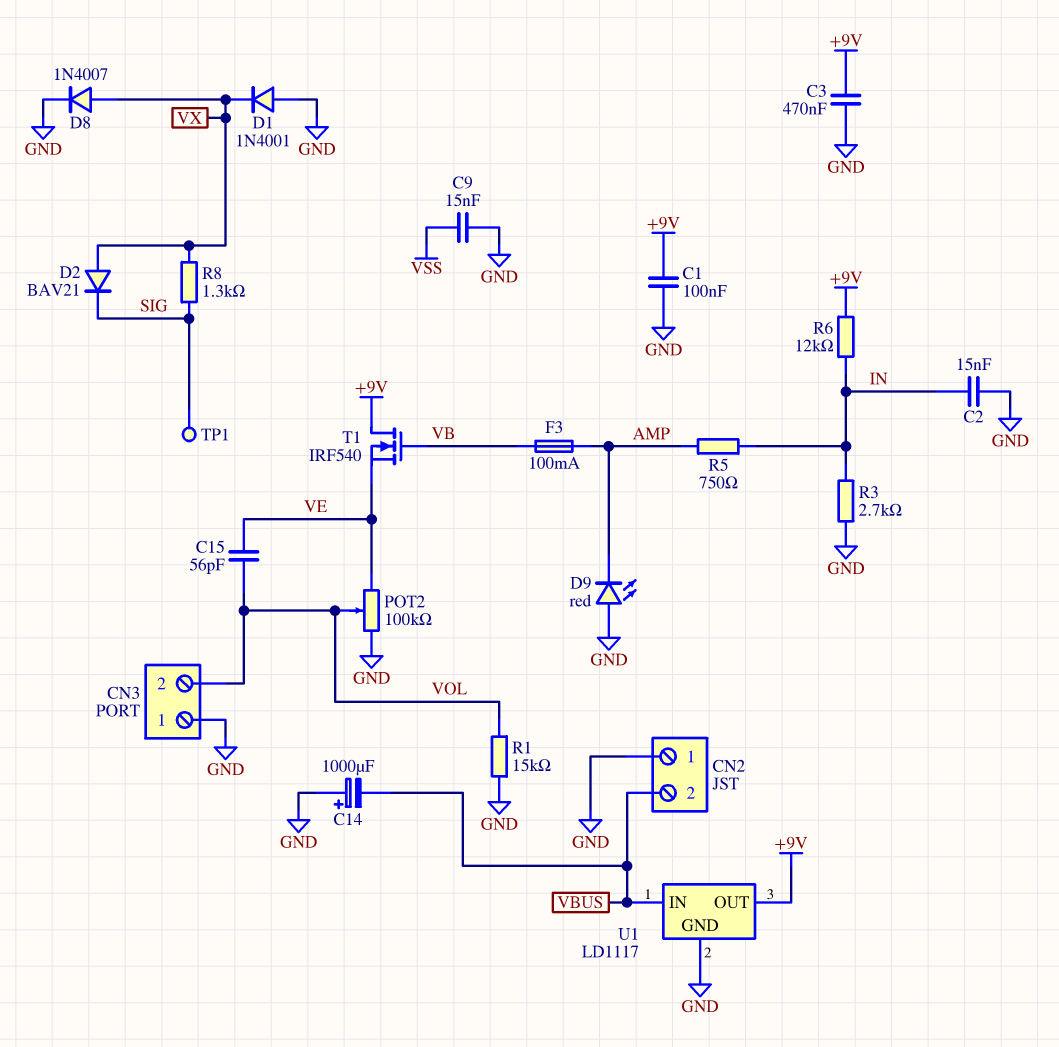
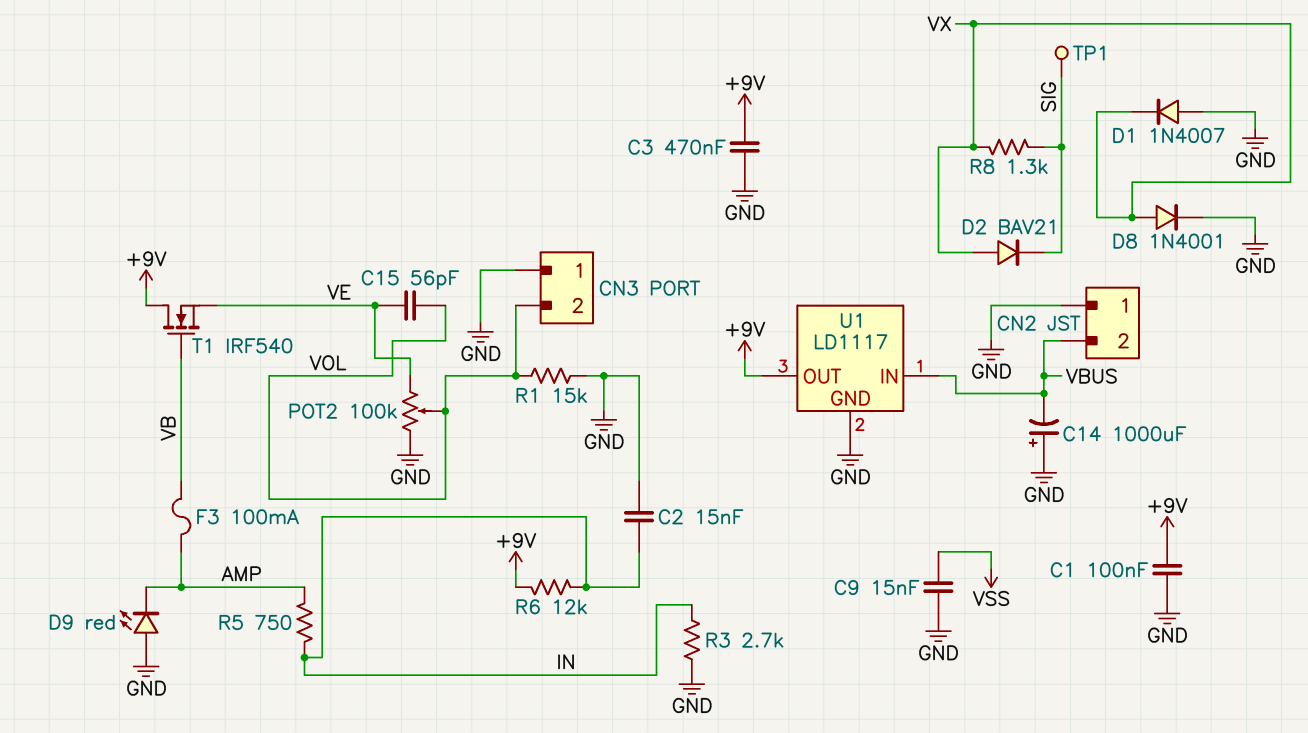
D1: diode 1N4001 (A GND, K VX) -> diode 1N4007 (A GND, K VX)
D8: diode 1N4007 (A VX, K GND) -> diode 1N4001 (A VX, K GND)

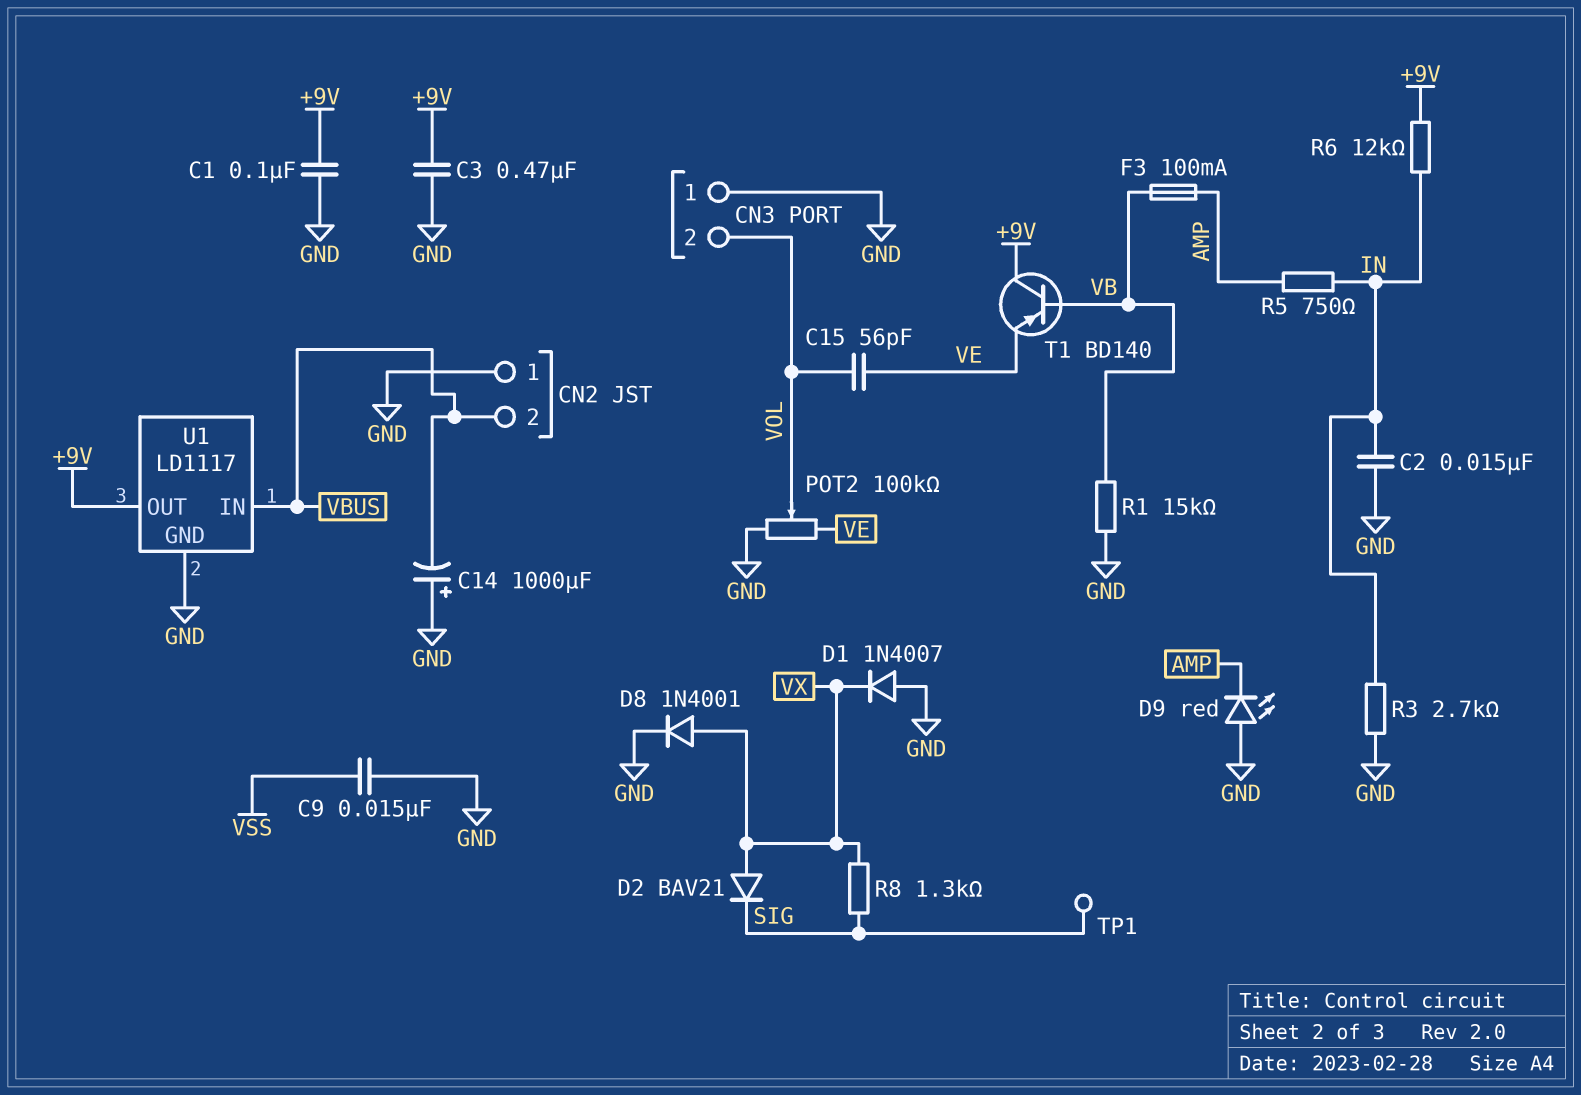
R1: 15k (GND, VOL) -> 15k (GND, VB)
T1: NMOS IRF540 (G VB, D +9V, S VE) -> PNP BD140 (B VB, C +9V, E VE)

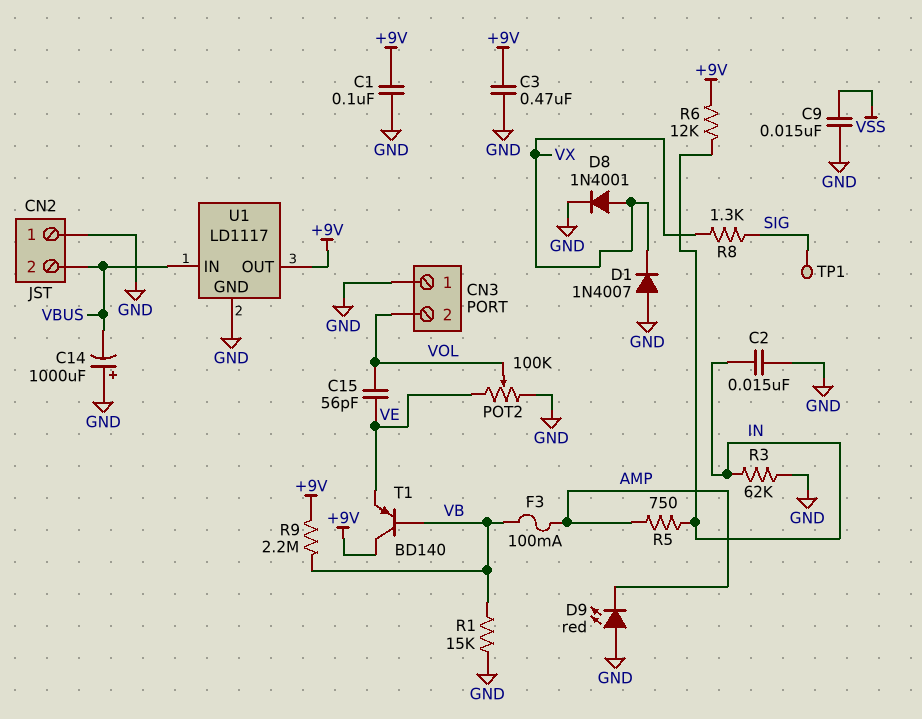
D2: diode BAV21 (A VX, K SIG) -> none
R3: 2.7k (GND, IN) -> 62k (GND, IN)
R9: none -> 2.2M (+9V, VB)

